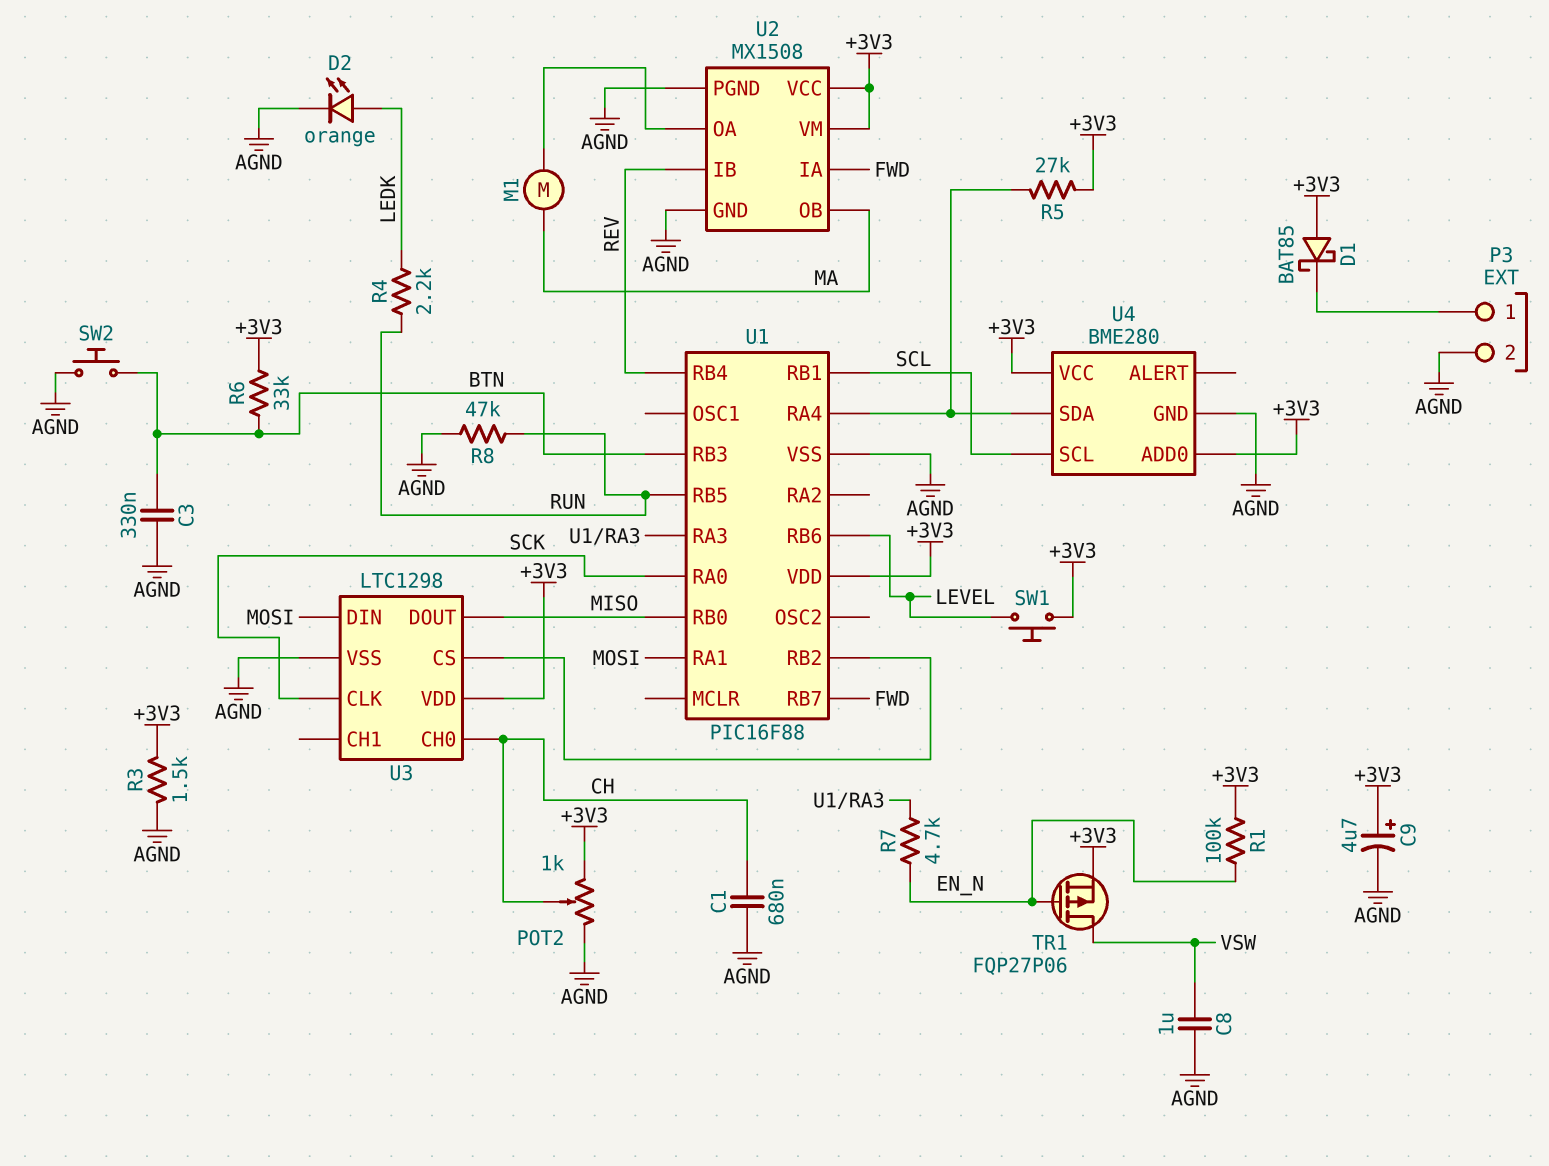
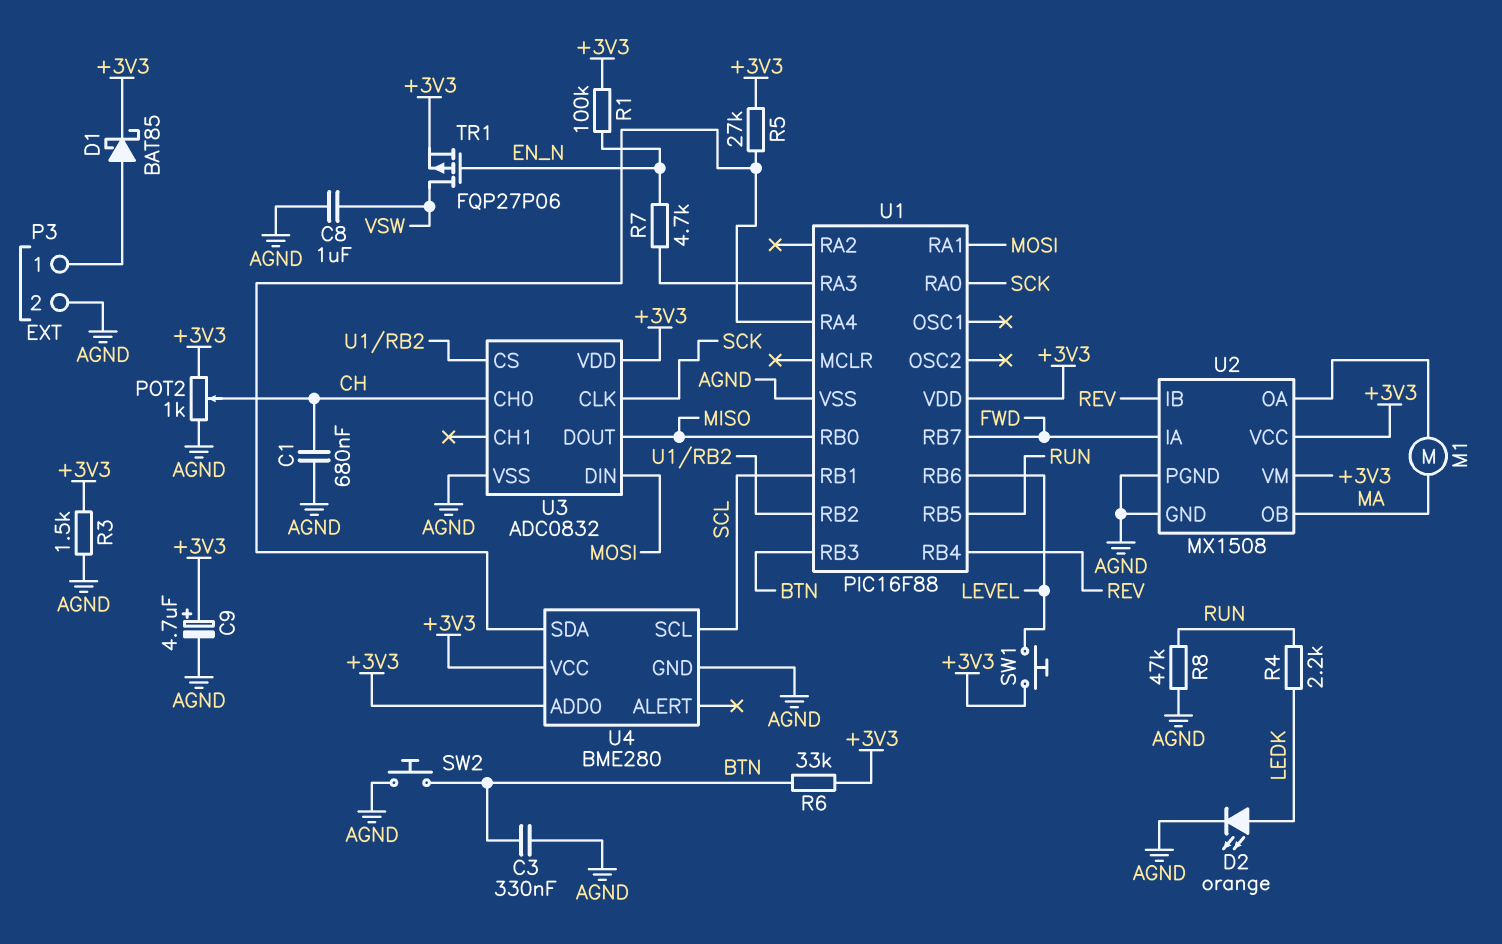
D1: schottky BAT85 (A +3V3, K P3/1) -> schottky BAT85 (A P3/1, K +3V3)
U3: LTC1298 -> ADC0832

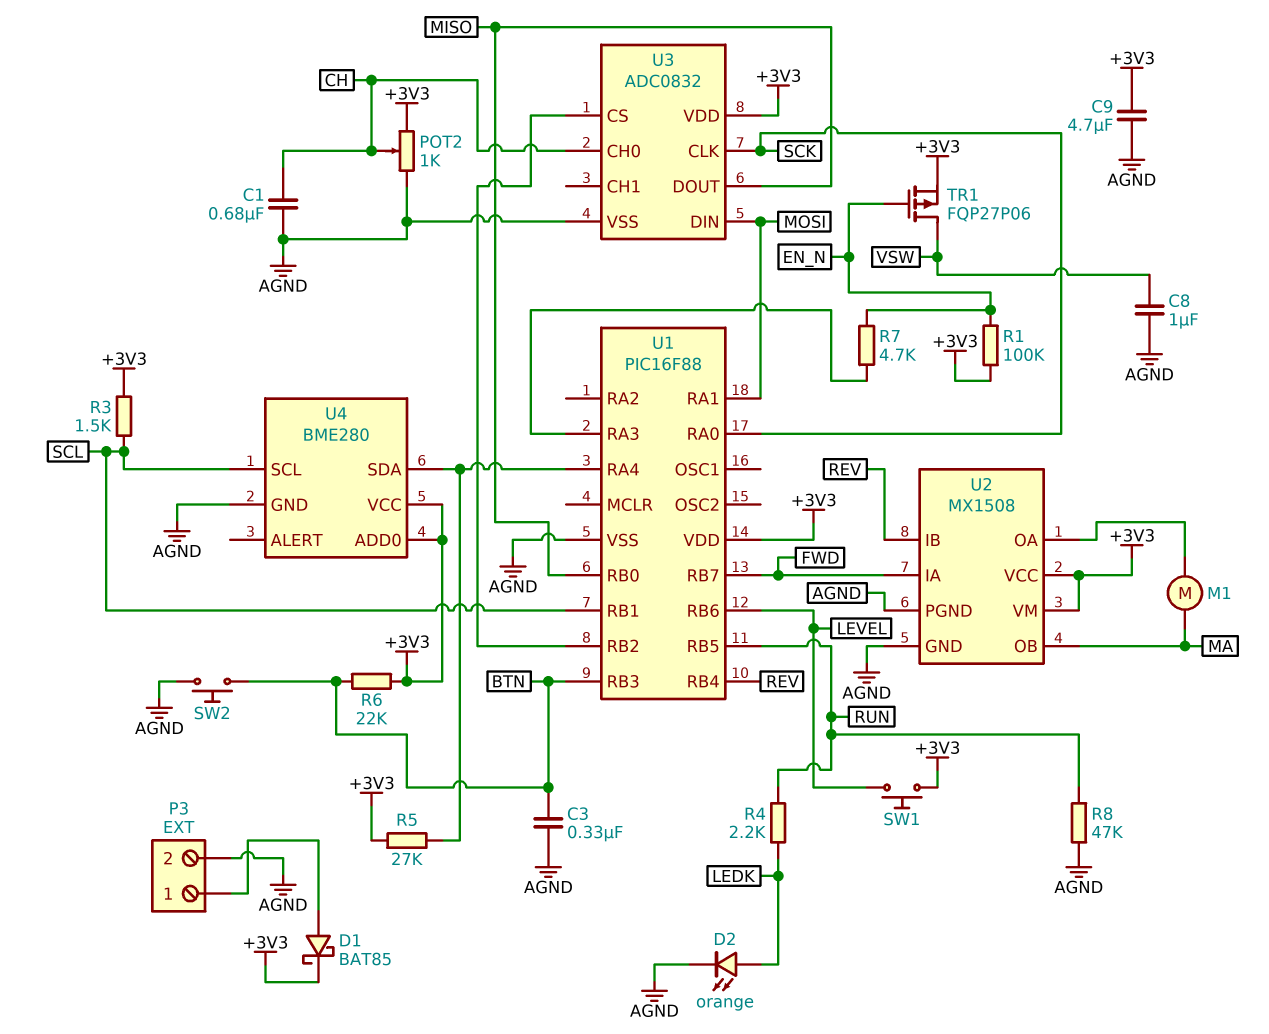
C9: 4.7uF (plus +3V3, minus AGND) -> 4.7uF (+3V3, AGND)
R3: 1.5k (+3V3, AGND) -> 1.5k (+3V3, SCL)
R6: 33k (+3V3, BTN) -> 22k (+3V3, BTN)

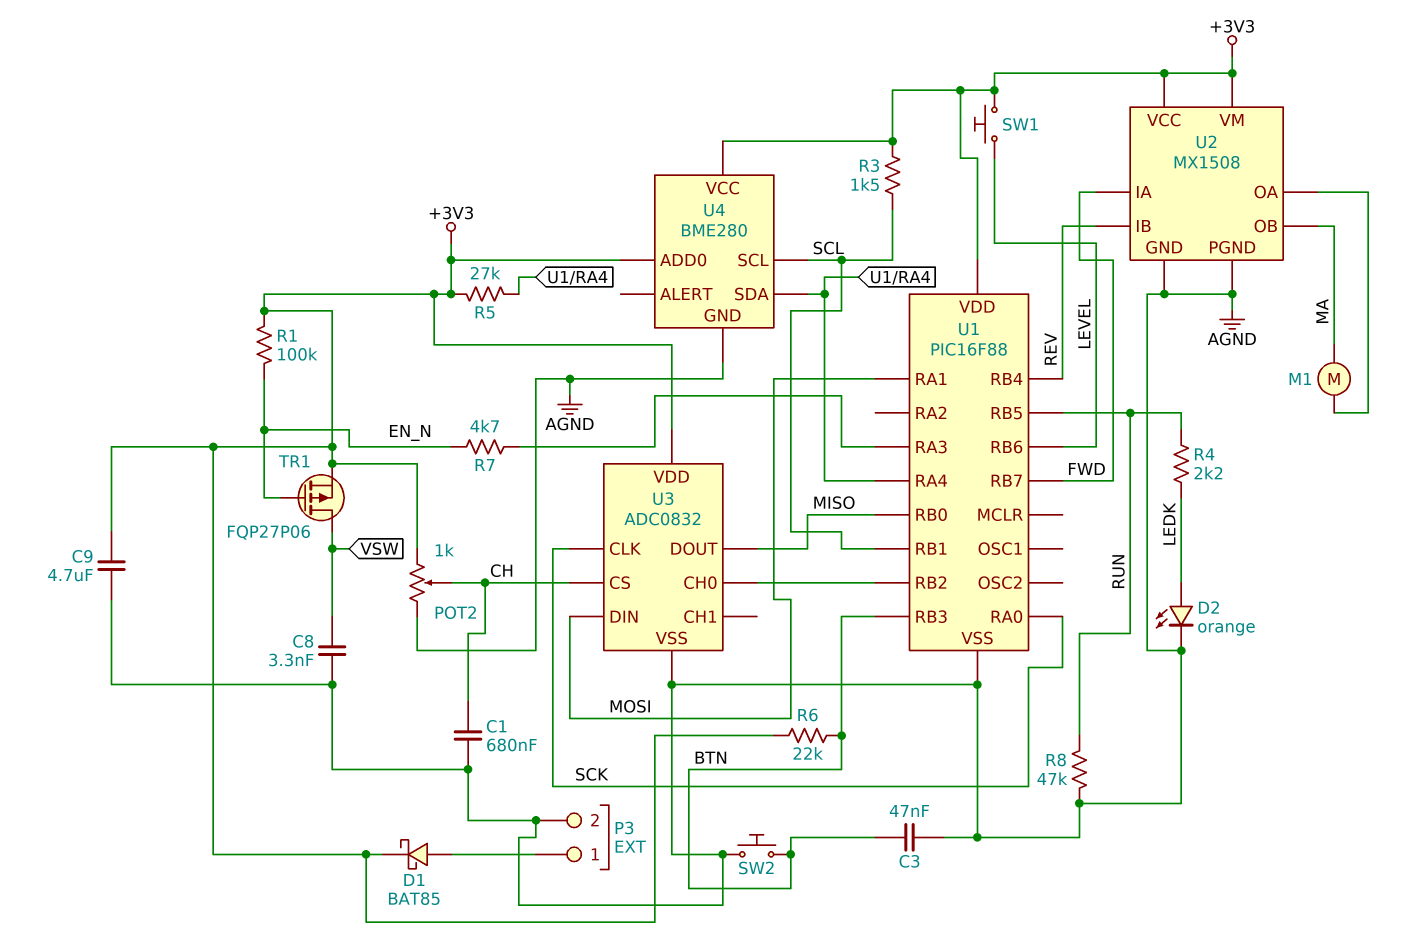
C3: 330nF (AGND, BTN) -> 47nF (AGND, BTN)
C8: 1uF (AGND, VSW) -> 3.3nF (AGND, VSW)
U3 pin CH0: CH -> U1/RB2
U3 pin CS: U1/RB2 -> CH

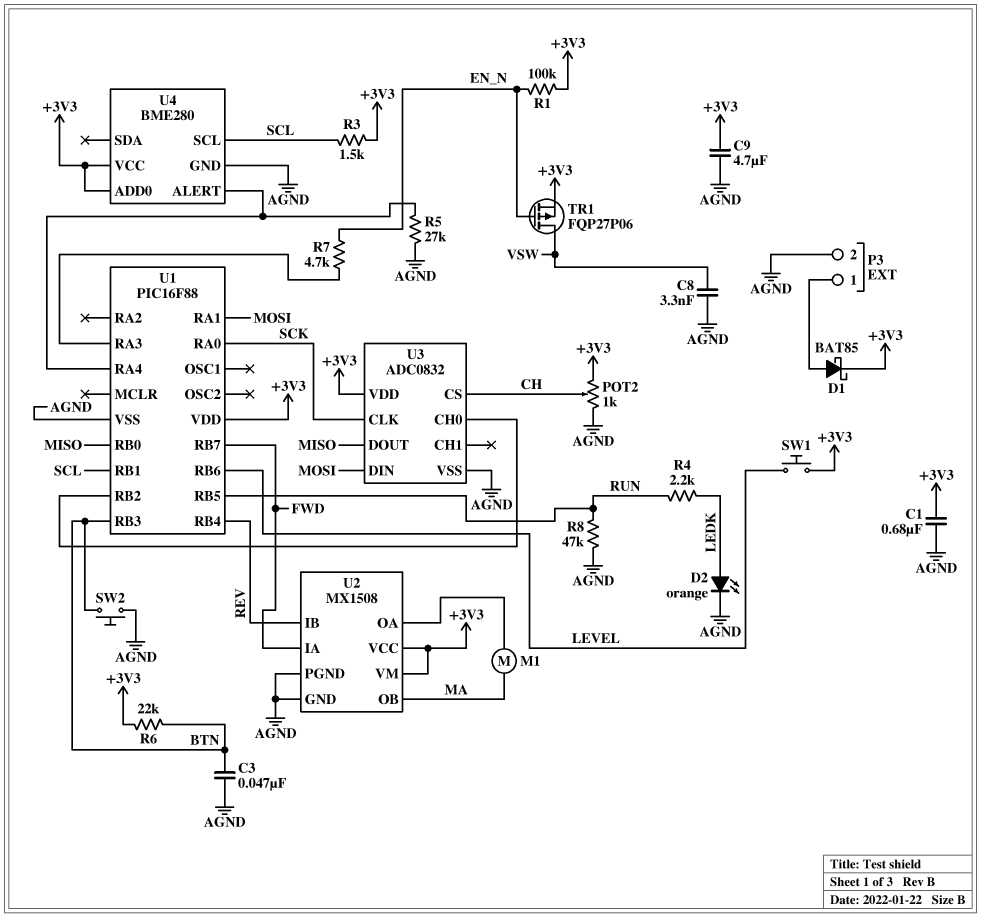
C1: 680nF (AGND, CH) -> 680nF (+3V3, AGND)
R5: 27k (+3V3, U1/RA4) -> 27k (AGND, U1/RA4)
U4 pin ALERT: none -> U1/RA4
U4 pin SDA: U1/RA4 -> none

